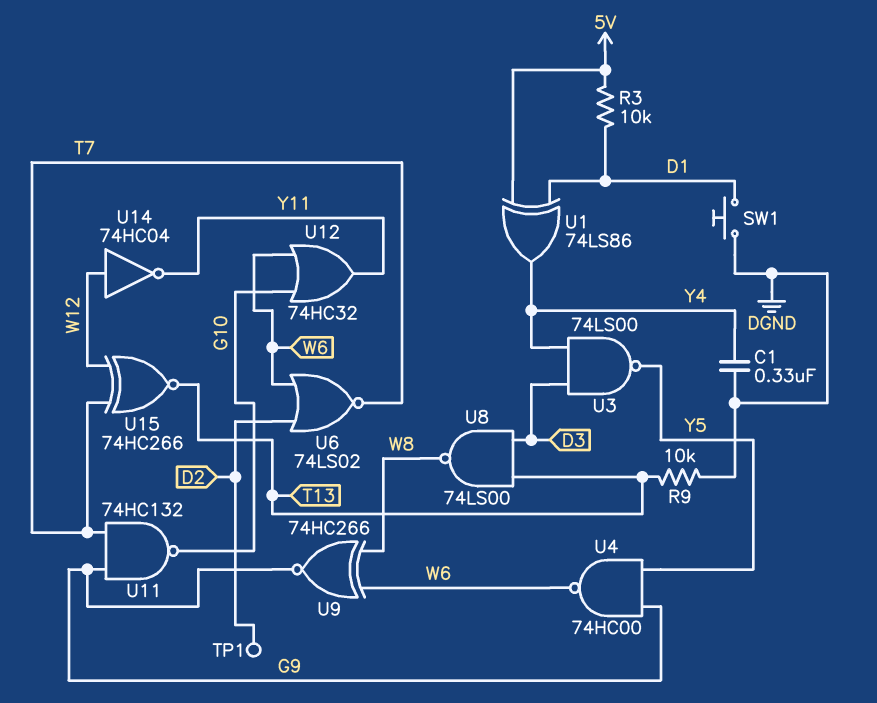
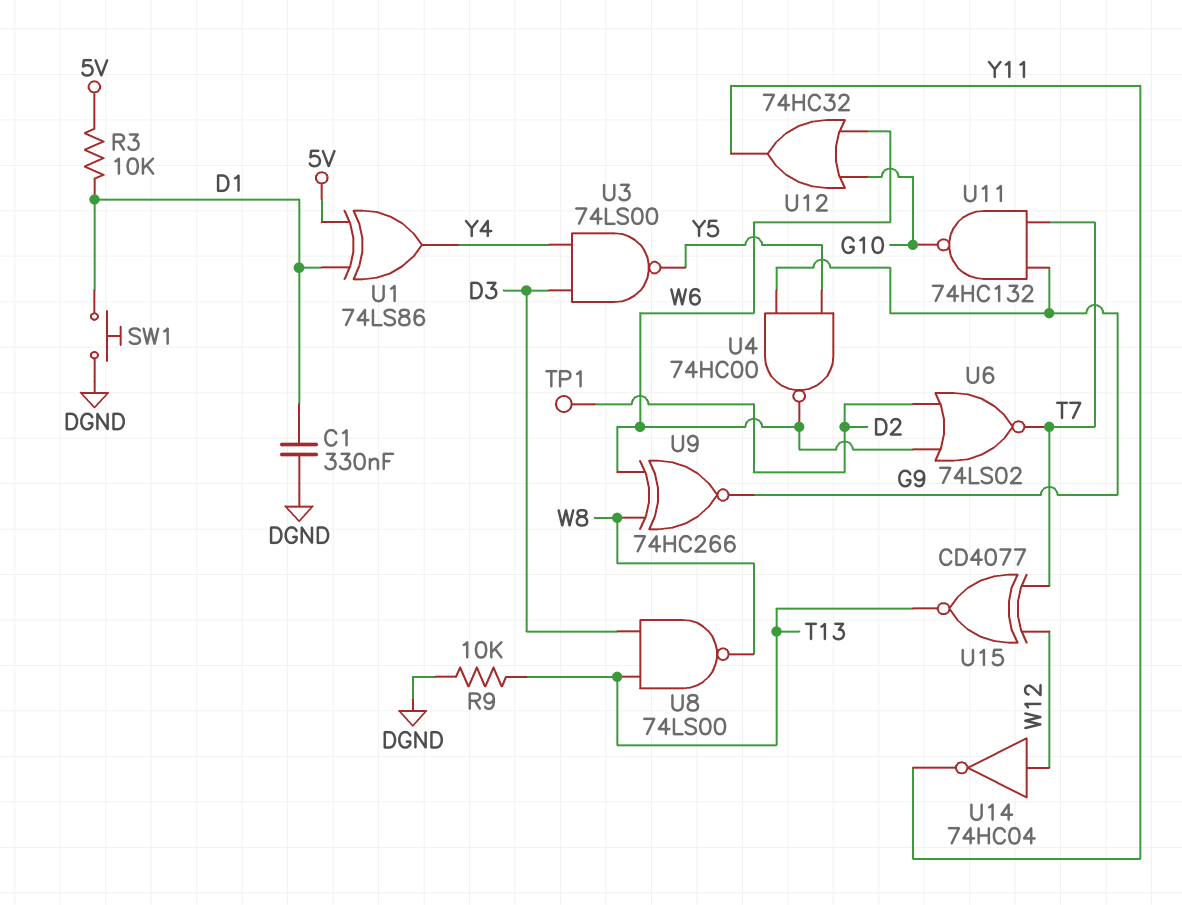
C1: 330nF (DGND, Y4) -> 330nF (D1, DGND)
U15: XNOR 74HC266 (in T7, in W12, out T13) -> XNOR CD4077 (in T7, in W12, out T13)

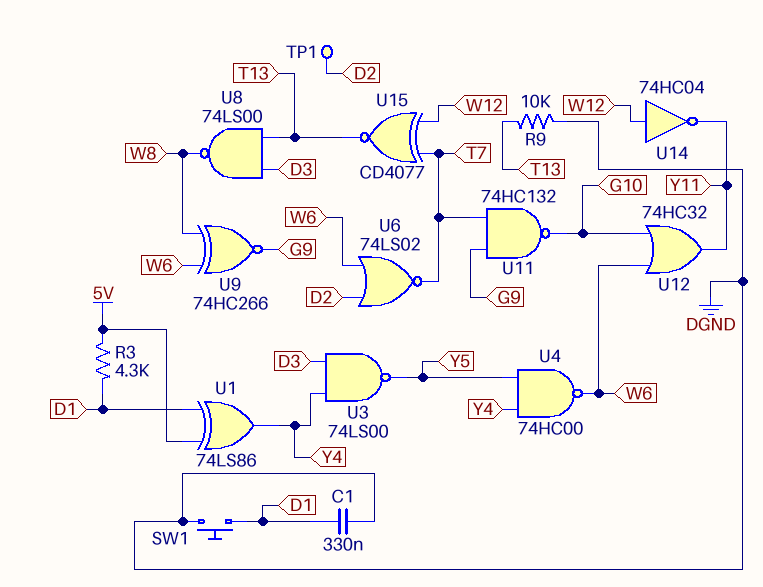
R3: 10k (5V, D1) -> 4.3k (5V, D1)
U4: NAND 74HC00 (in G9, in Y5, out W6) -> NAND 74HC00 (in Y4, in Y5, out W6)

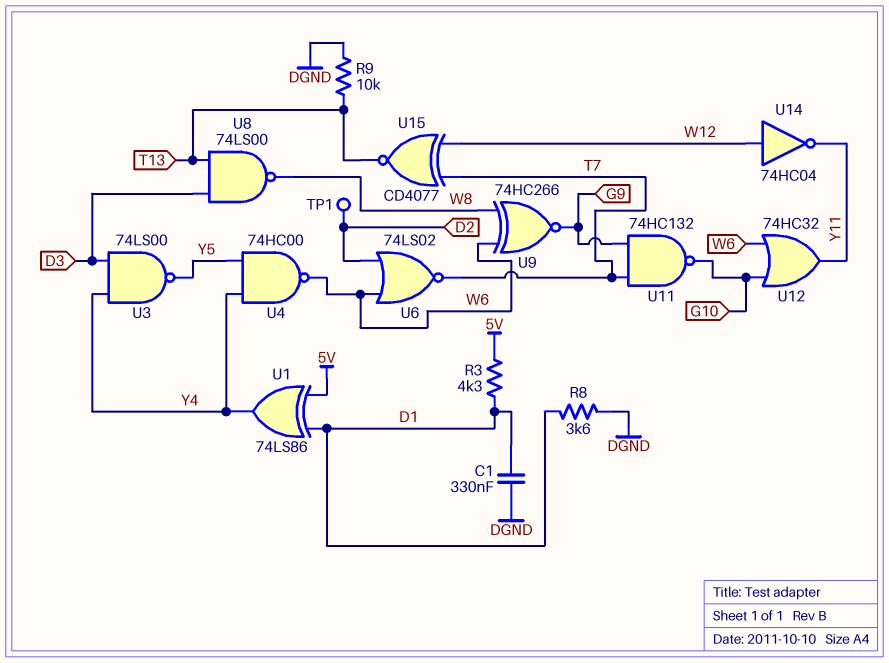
R8: none -> 3.6k (D1, DGND)
SW1: button (D1, DGND) -> none

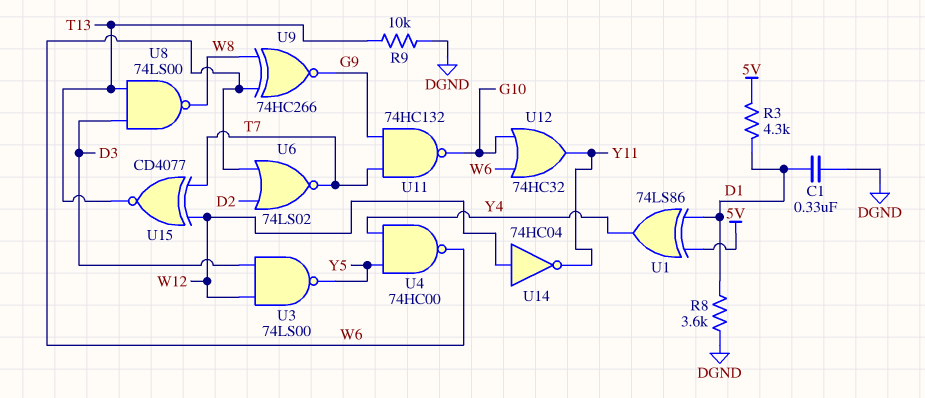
TP1: test point (D2) -> none
U3: NAND 74LS00 (in D3, in Y4, out Y5) -> NAND 74LS00 (in D3, in W12, out Y5)

